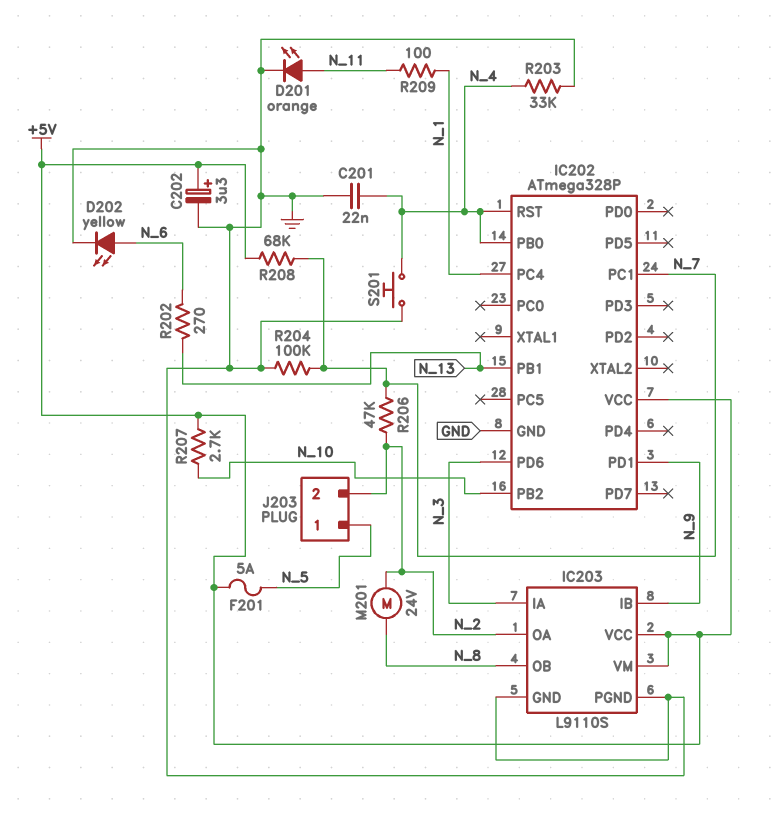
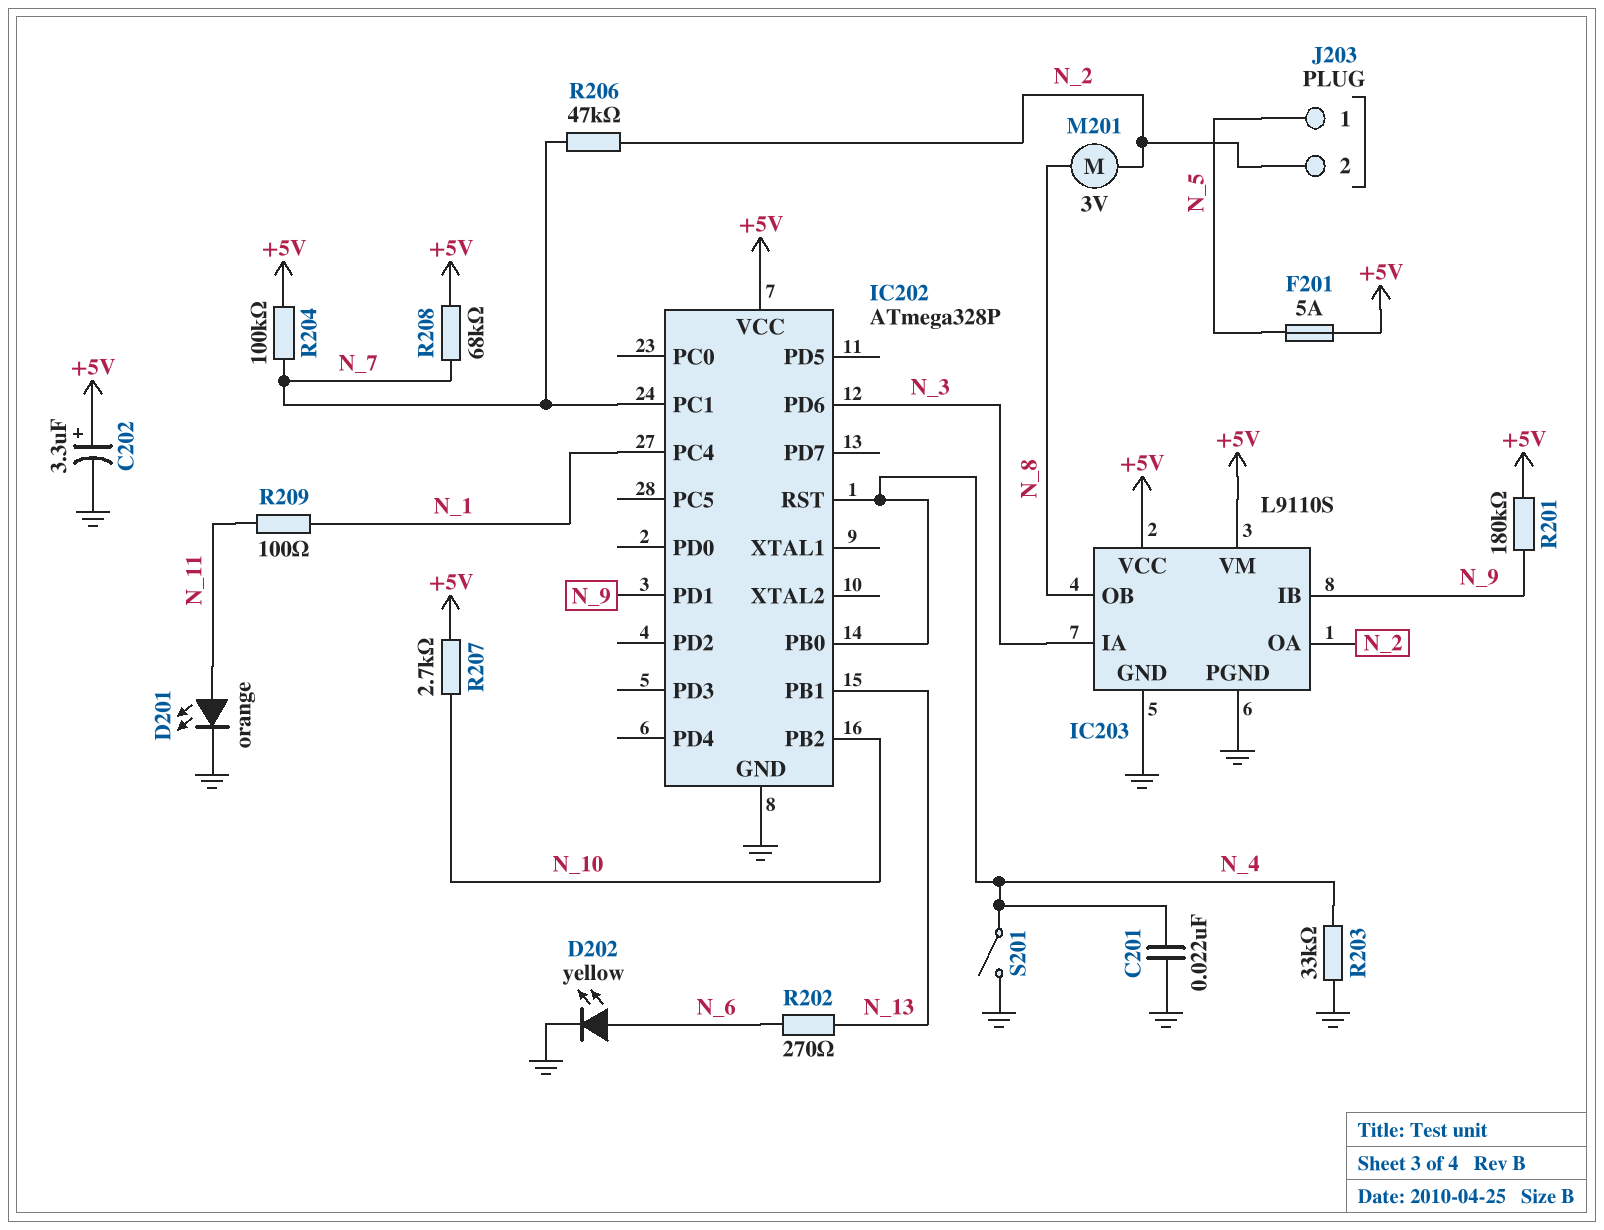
M201: motor 24V (N_2, N_8) -> motor 3V (N_2, N_8)
R201: none -> 180k (+5V, N_9)
R204: 100k (GND, N_7) -> 100k (+5V, N_7)
S201: button (GND, N_4) -> switch (GND, N_4)

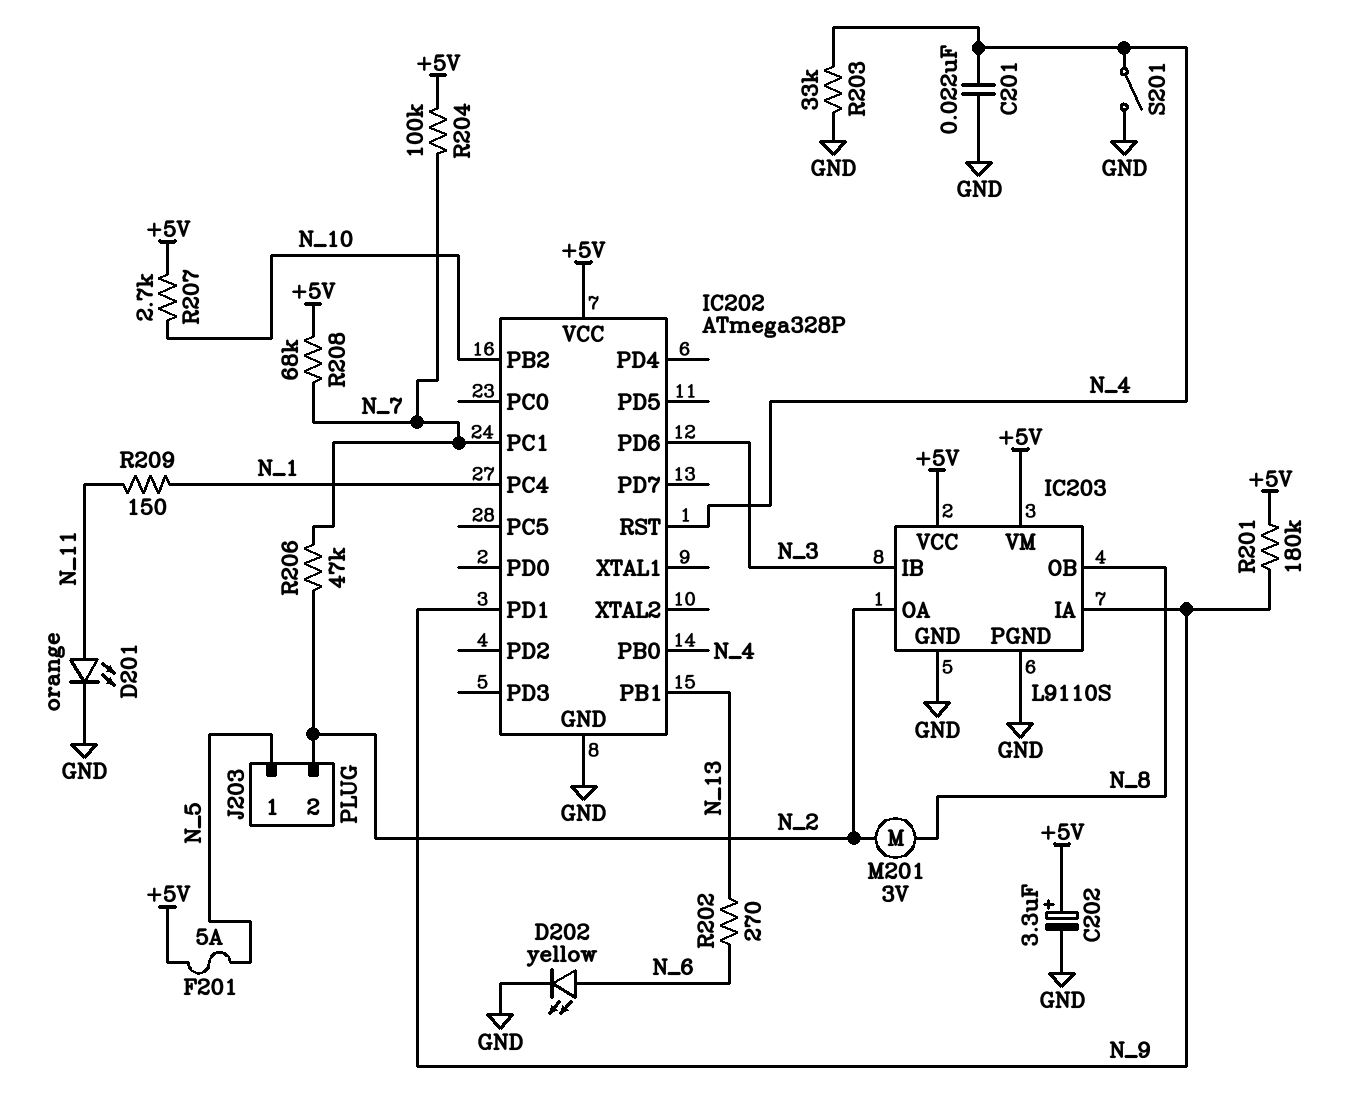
IC203 pin IA: N_3 -> N_9
IC203 pin IB: N_9 -> N_3
R209: 100 (N_1, N_11) -> 150 (N_1, N_11)

